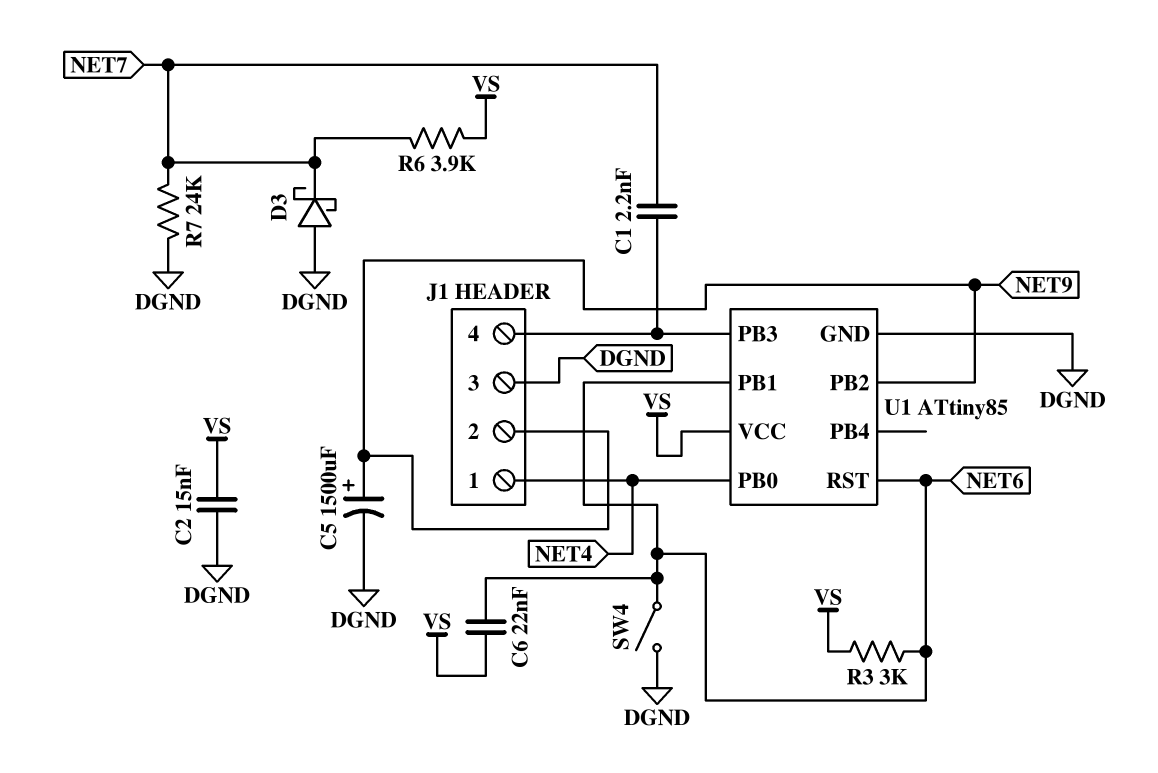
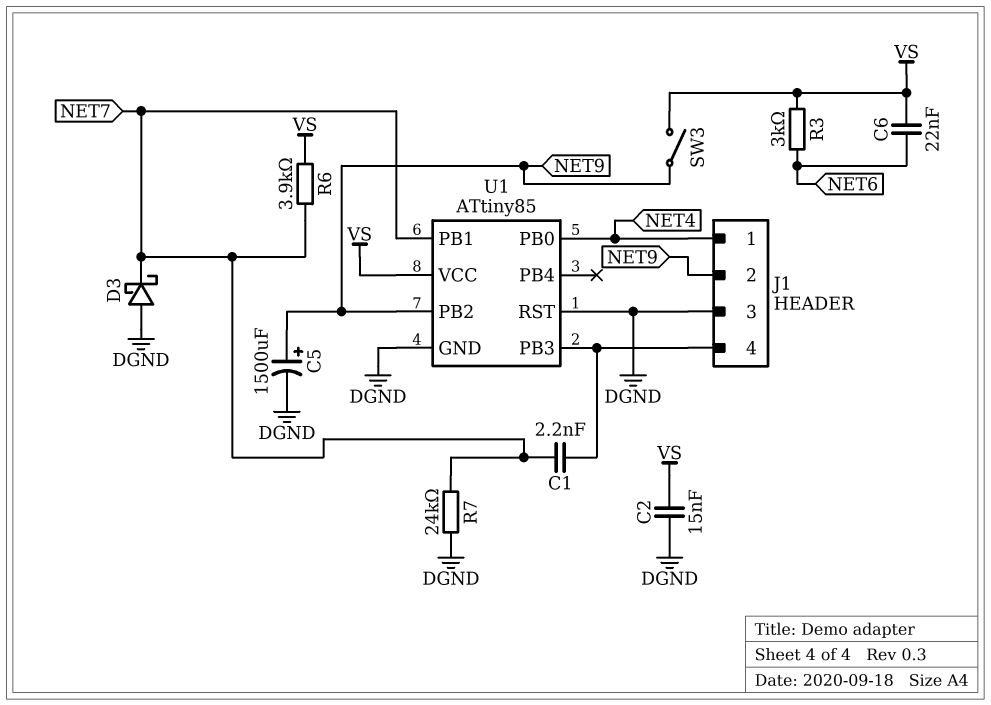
SW3: none -> switch (NET9, VS)
SW4: switch (DGND, NET6) -> none
U1 pin PB1: NET6 -> NET7
U1 pin RST: NET6 -> DGND

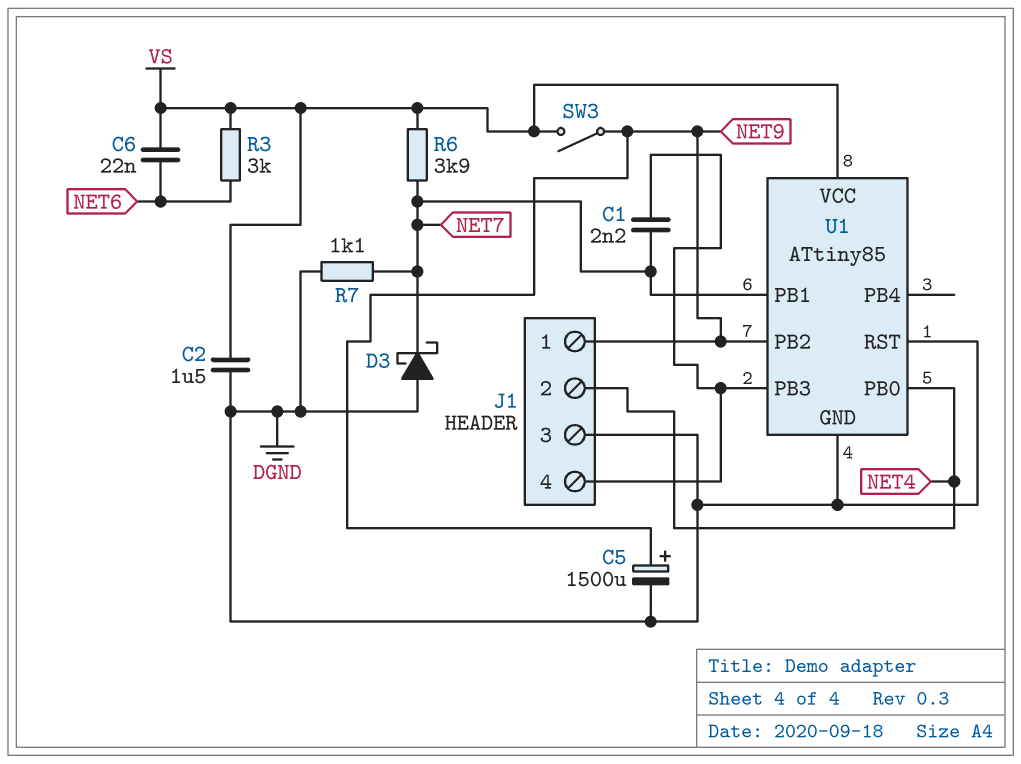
C2: 15nF (DGND, VS) -> 1.5uF (DGND, VS)
J1 pin 1: NET4 -> NET9
J1 pin 2: NET9 -> NET4
R7: 24k (DGND, NET7) -> 1.1k (DGND, NET7)

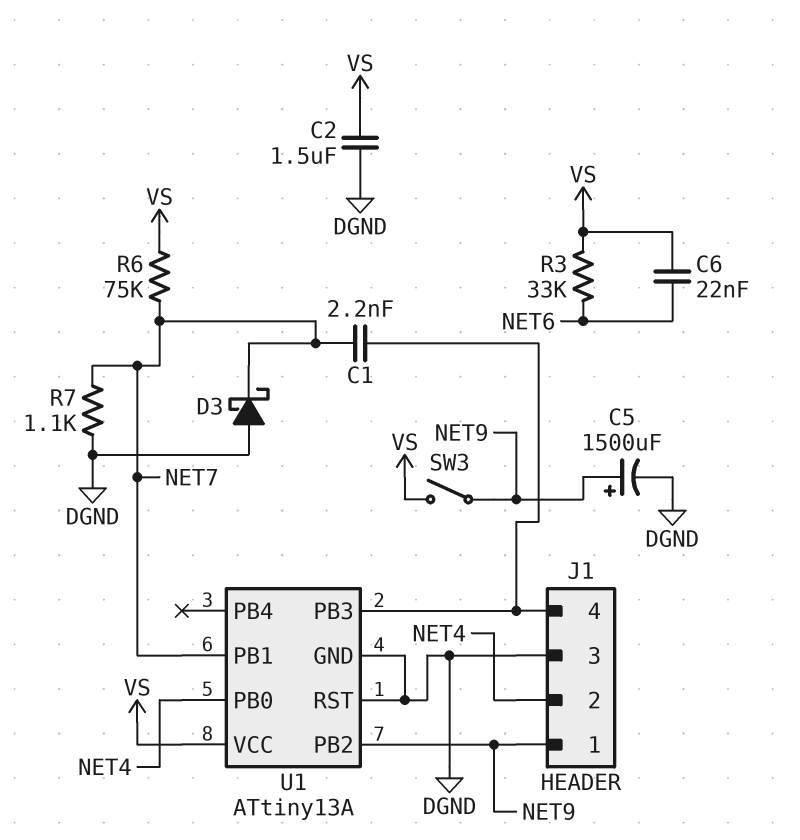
R3: 3k (NET6, VS) -> 33k (NET6, VS)
R6: 3.9k (NET7, VS) -> 75k (NET7, VS)
U1: ATtiny85 -> ATtiny13A

